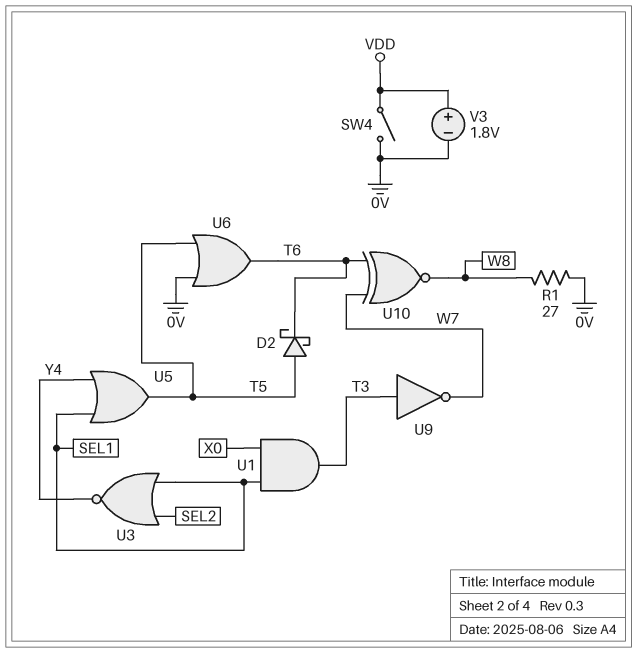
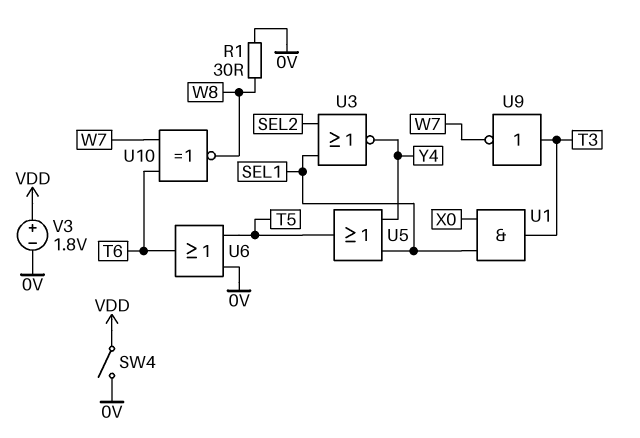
D2: schottky (A T5, K T6) -> none
R1: 27 (0V, W8) -> 30 (0V, W8)

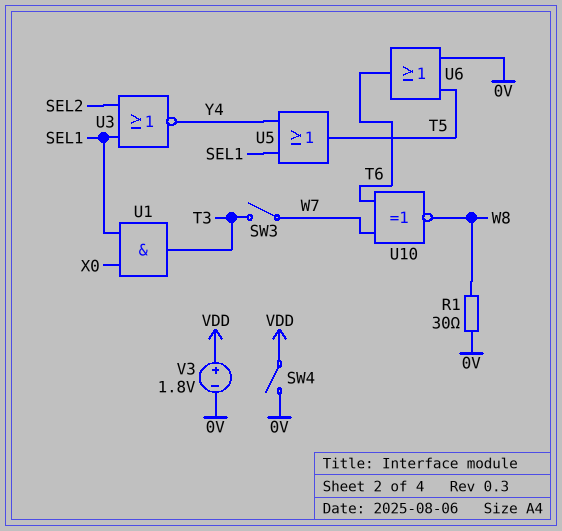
SW3: none -> switch (T3, W7)
U9: NOT (in T3, out W7) -> none

